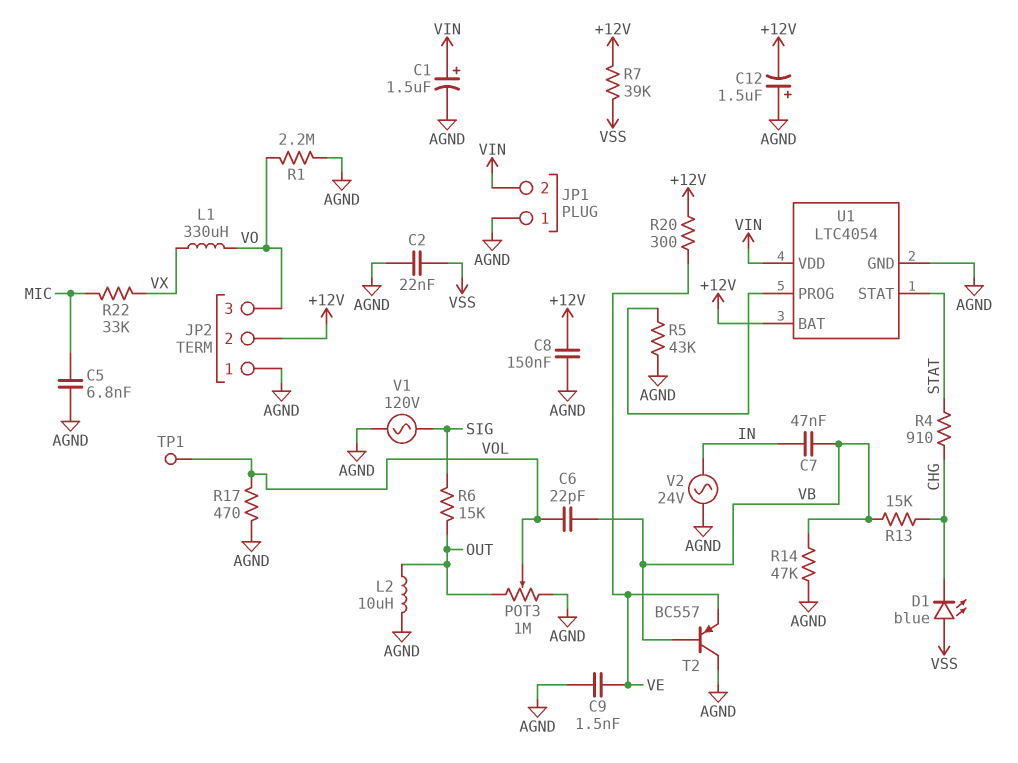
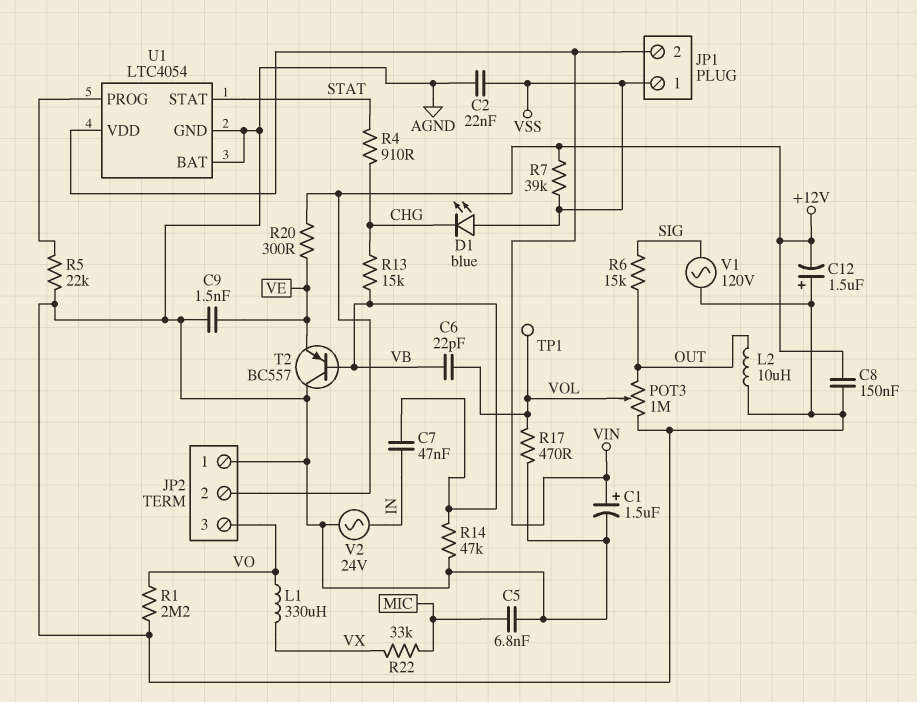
JP1 pin 1: AGND -> VSS
R5: 43k (AGND, U1/PROG) -> 22k (AGND, U1/PROG)
U1 pin BAT: +12V -> AGND

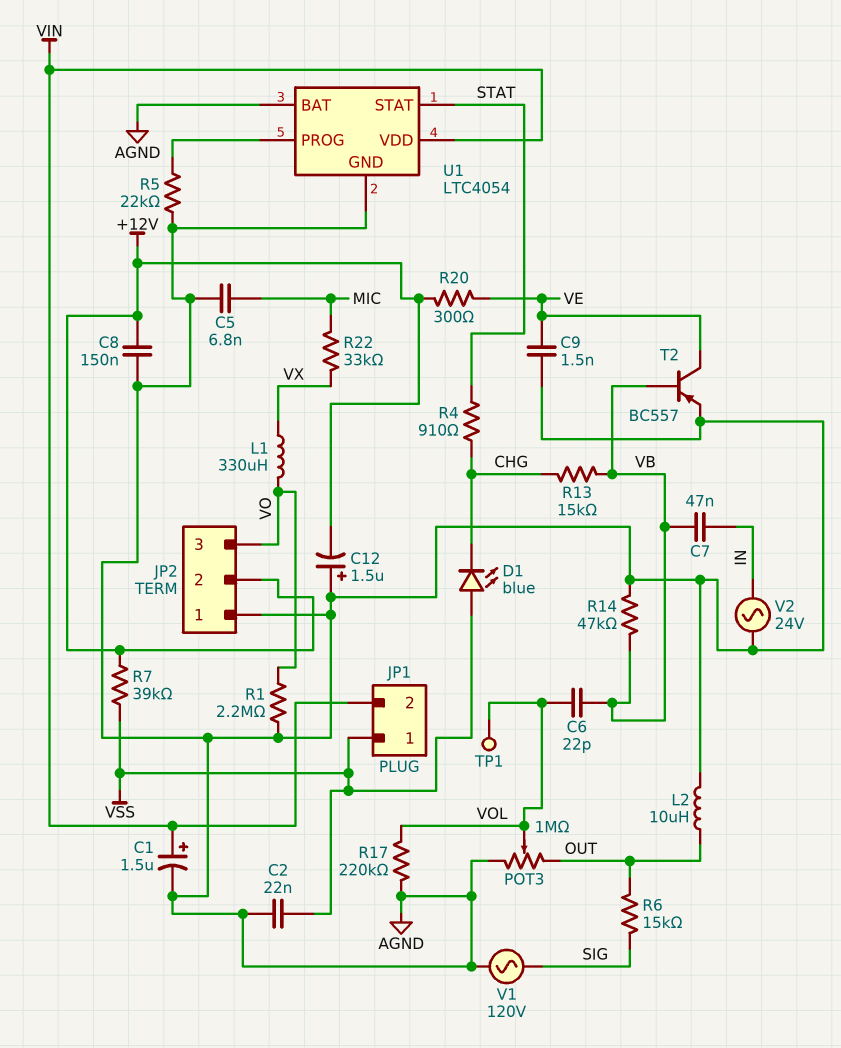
R17: 470 (AGND, VOL) -> 220k (AGND, VOL)
T2: PNP BC557 (B VB, C AGND, E VE) -> PNP BC557 (B VB, C VE, E AGND)

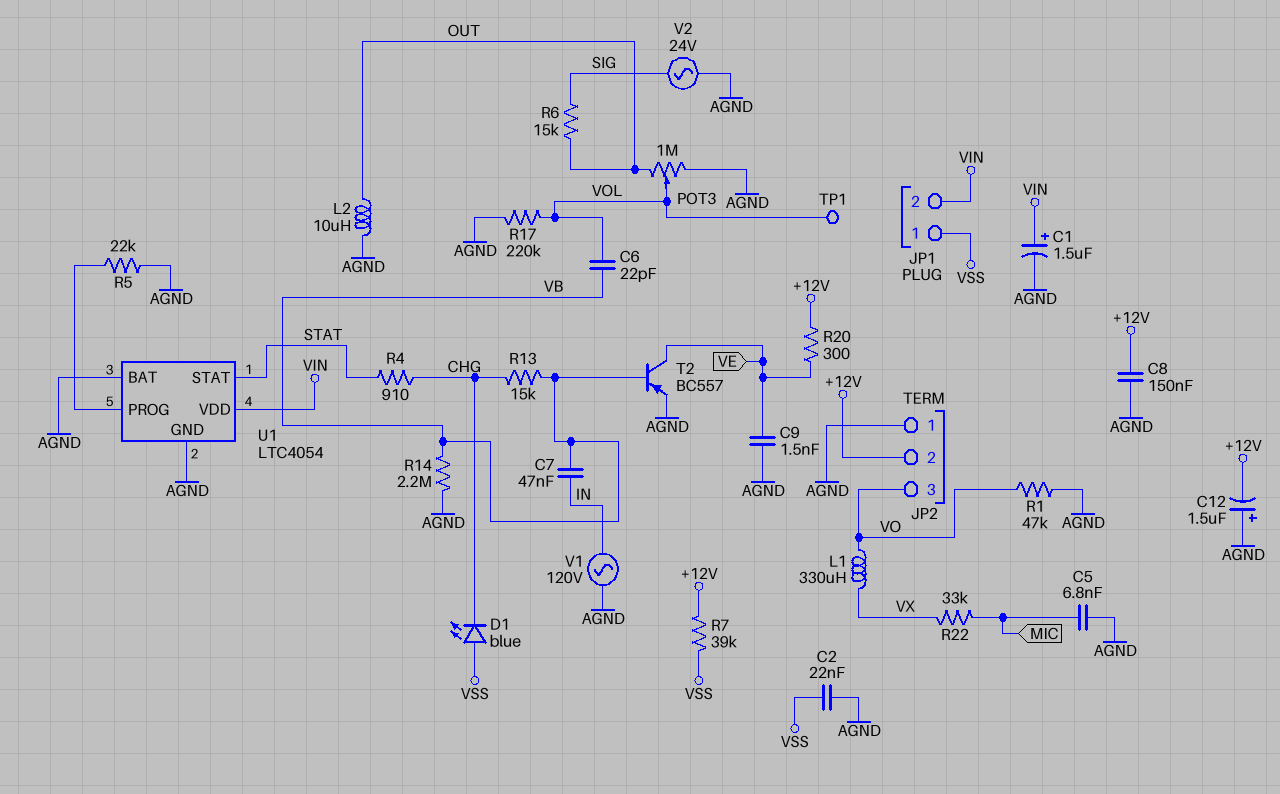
R1: 2.2M (AGND, VO) -> 47k (AGND, VO)
R14: 47k (AGND, VB) -> 2.2M (AGND, VB)
V1: AC 120V (AGND, SIG) -> AC 120V (AGND, IN)
V2: AC 24V (AGND, IN) -> AC 24V (AGND, SIG)

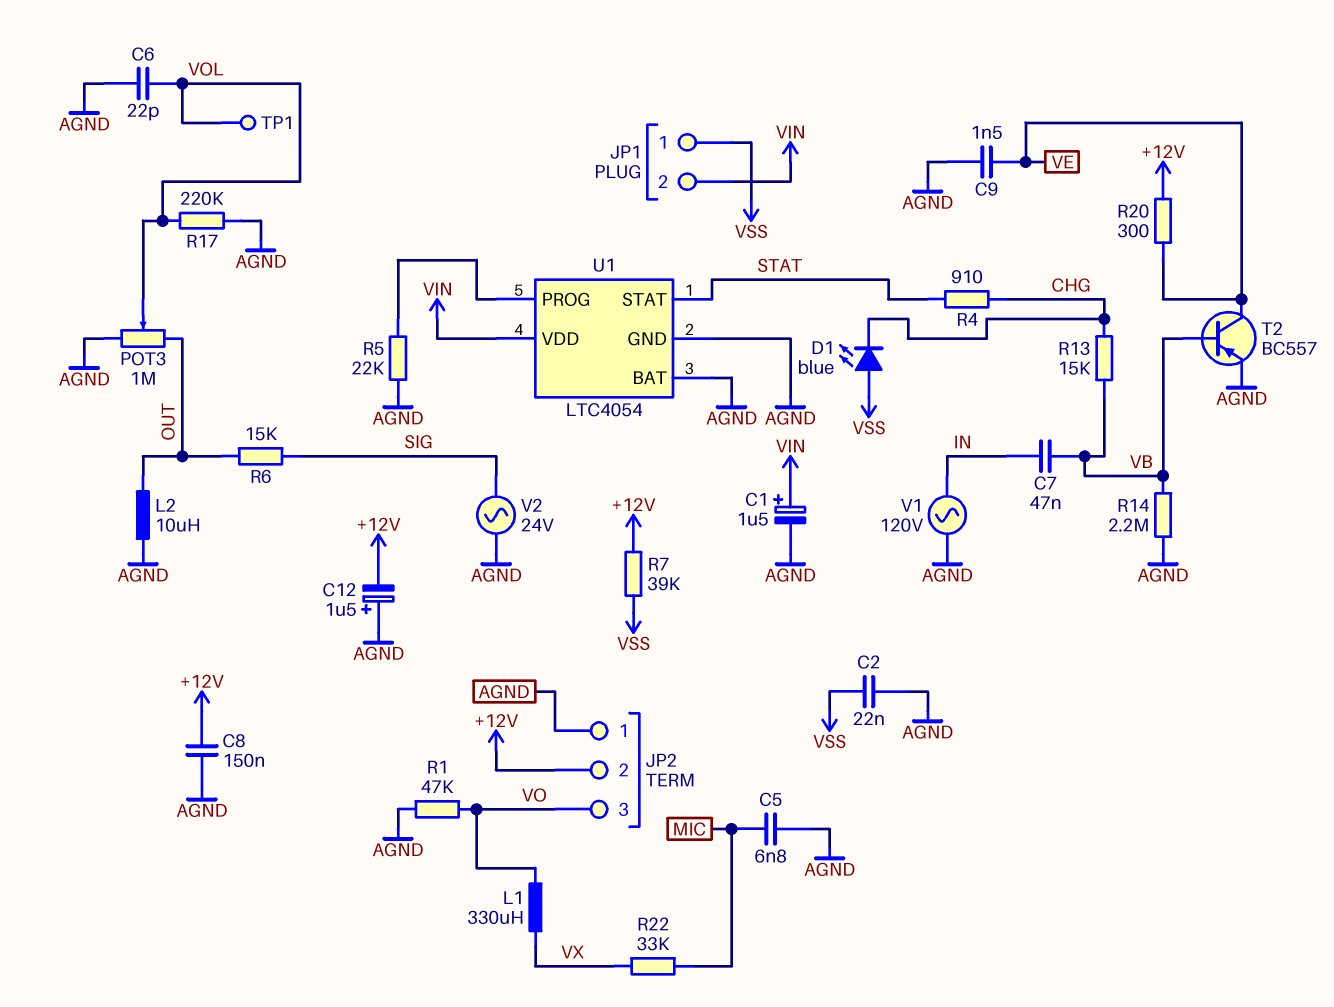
C6: 22pF (VB, VOL) -> 22pF (AGND, VOL)

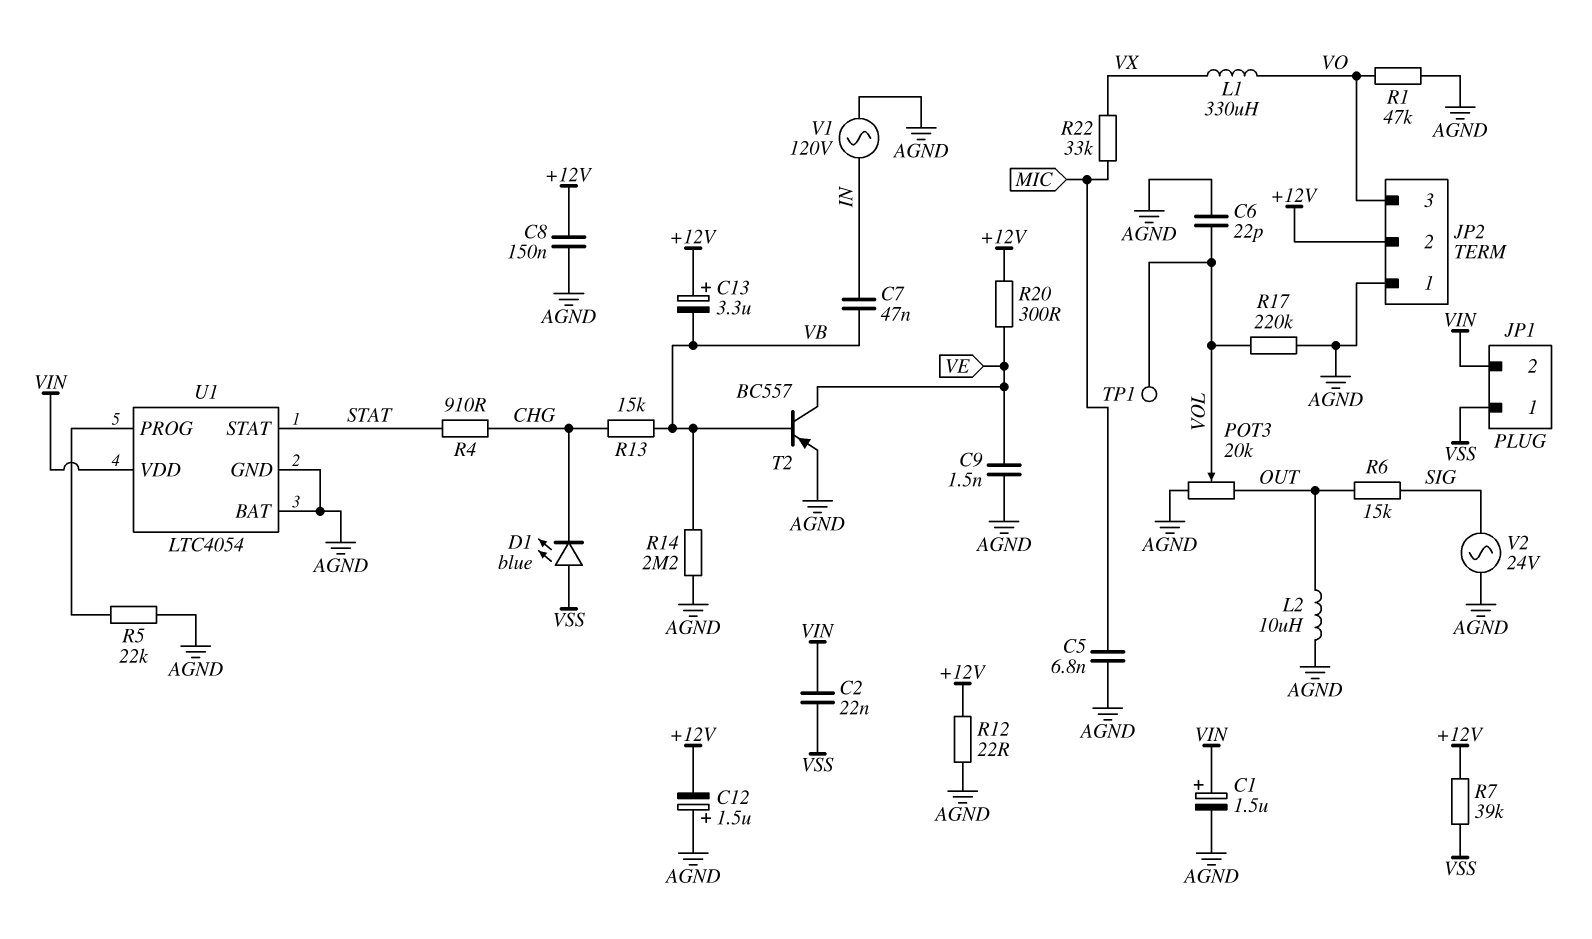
C2: 22nF (AGND, VSS) -> 22nF (VIN, VSS)
C13: none -> 3.3uF (plus +12V, minus VB)
POT3: 1M (AGND, OUT, wiper VOL) -> 20k (AGND, OUT, wiper VOL)
R12: none -> 22 (+12V, AGND)

